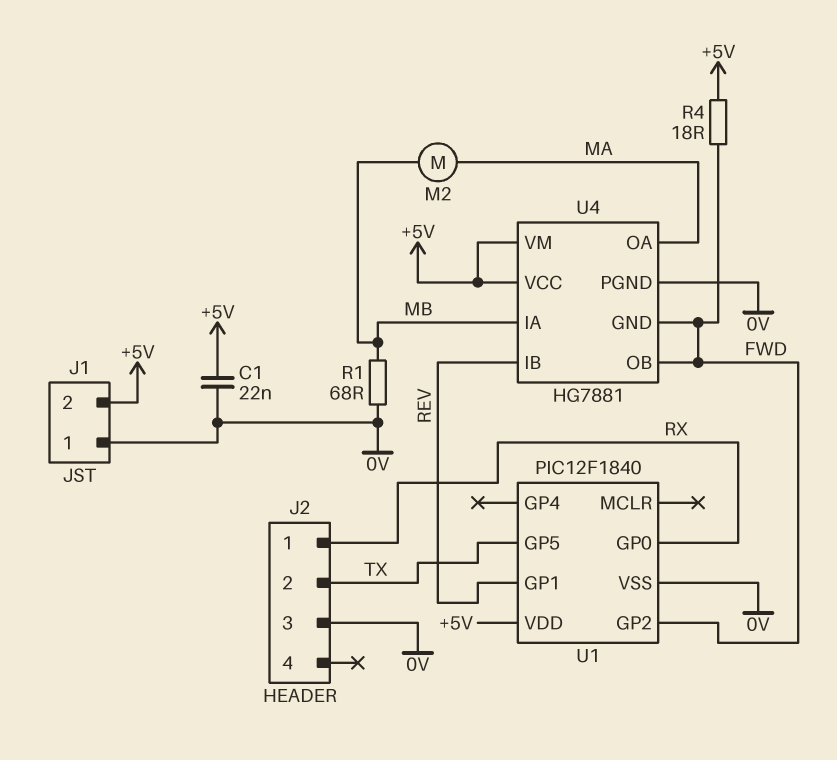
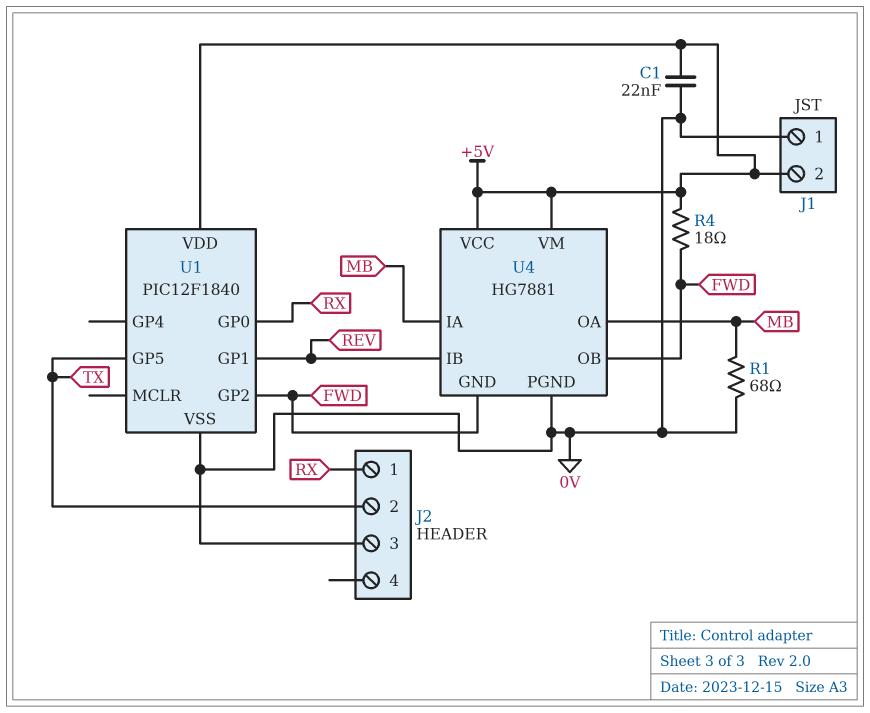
M2: motor (MA, MB) -> none
U4 pin OA: MA -> MB

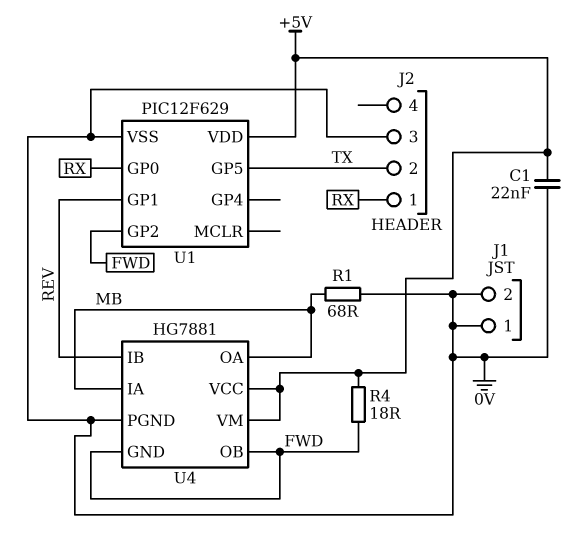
J1 pin 2: +5V -> 0V
U1: PIC12F1840 -> PIC12F629

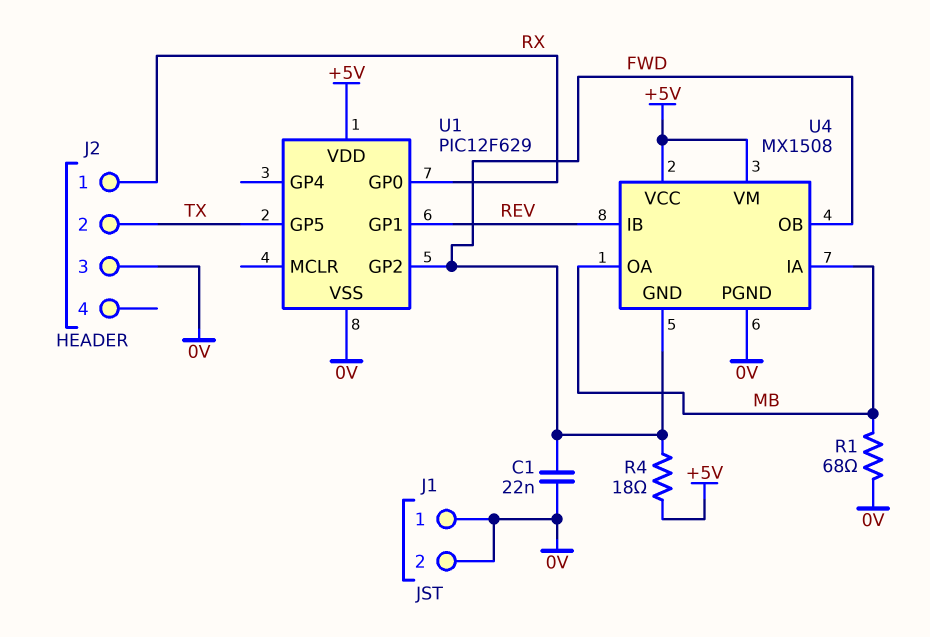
C1: 22nF (+5V, 0V) -> 22nF (0V, FWD)
U4: HG7881 -> MX1508

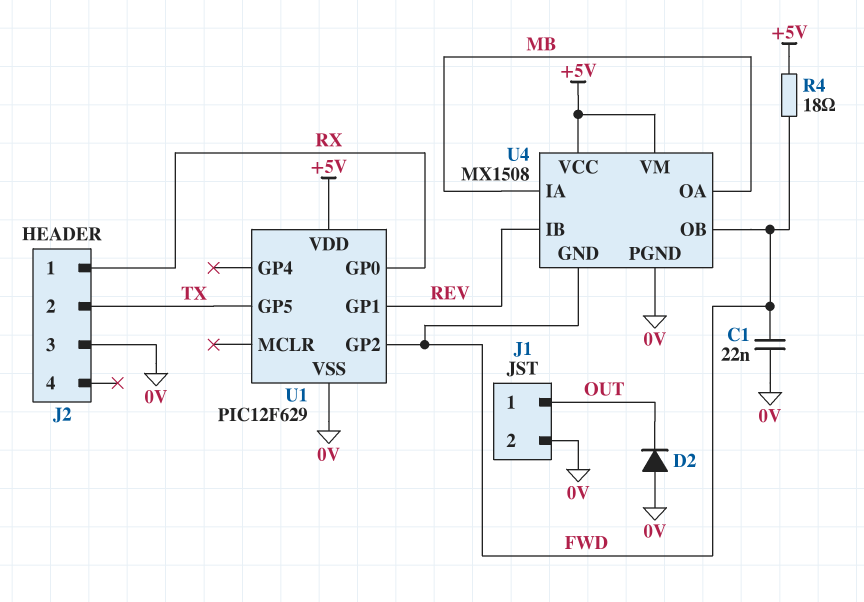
D2: none -> diode (A 0V, K OUT)
J1 pin 1: 0V -> OUT
R1: 68 (0V, MB) -> none

